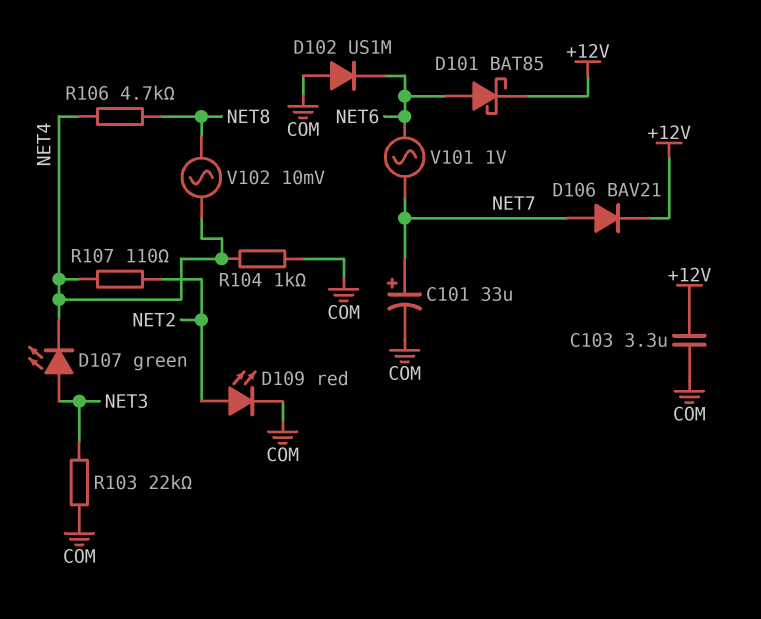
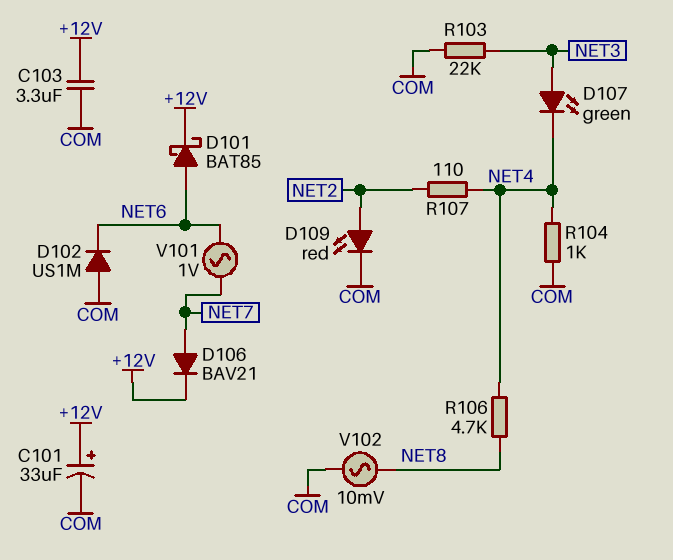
C101: 33uF (plus NET7, minus COM) -> 33uF (plus +12V, minus COM)
V102: AC 10mV (NET4, NET8) -> AC 10mV (COM, NET8)

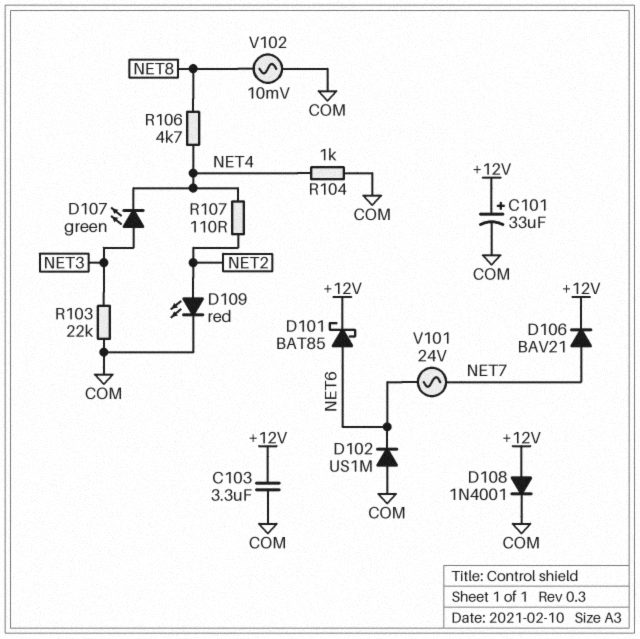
D108: none -> diode 1N4001 (A +12V, K COM)
V101: AC 1V (NET6, NET7) -> AC 24V (NET6, NET7)

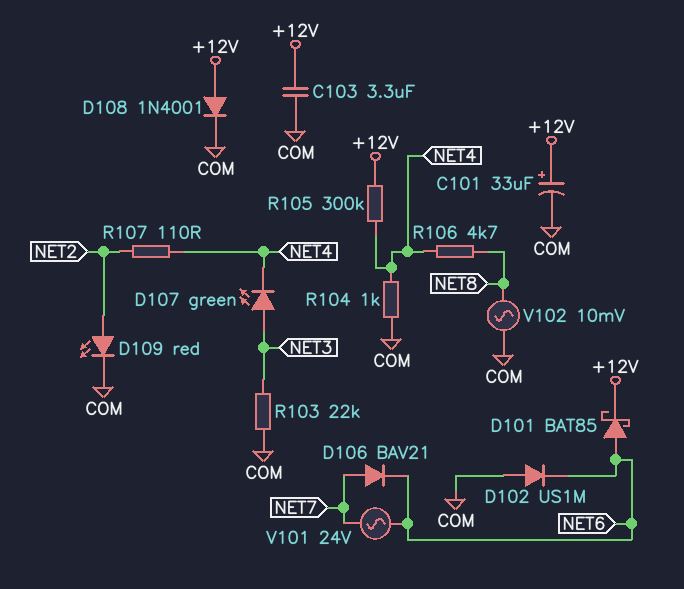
D106: diode BAV21 (A NET7, K +12V) -> diode BAV21 (A NET7, K NET6)
R105: none -> 300k (+12V, NET4)

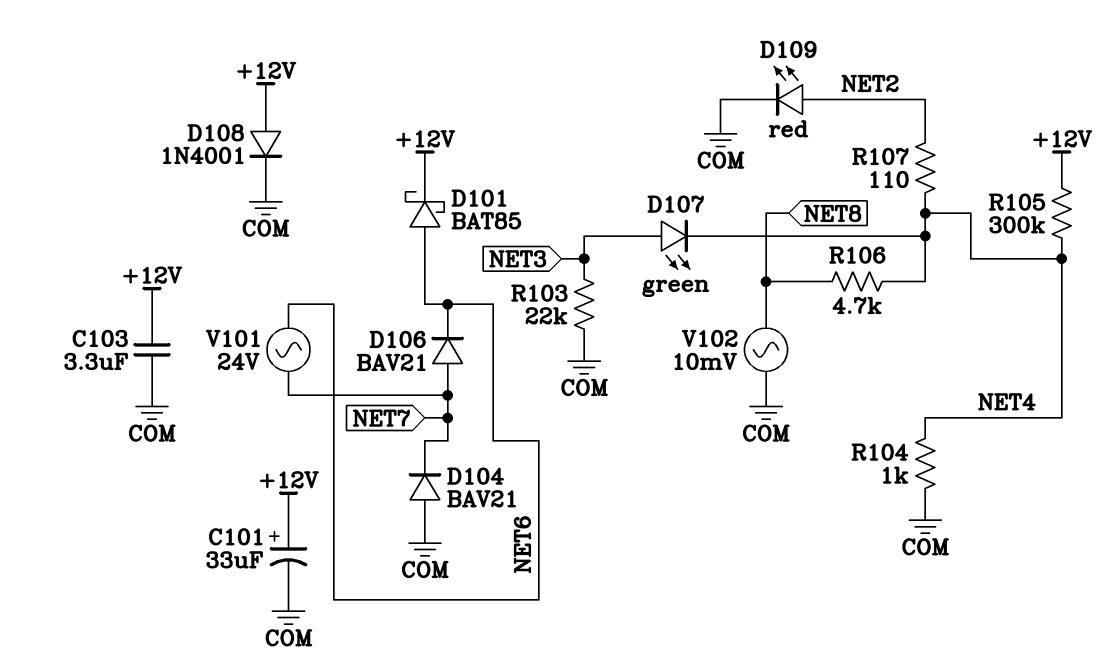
D102: diode US1M (A COM, K NET6) -> none
D104: none -> diode BAV21 (A COM, K NET7)

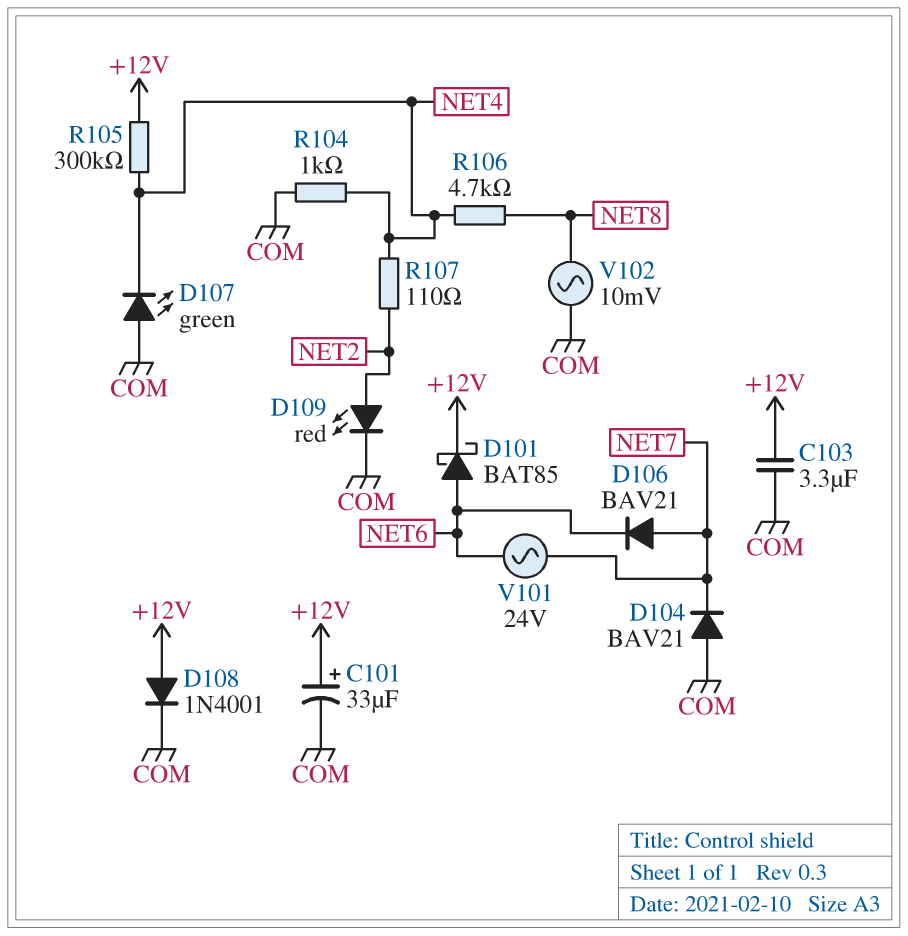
D107: LED green (A NET3, K NET4) -> LED green (A COM, K NET4)
R103: 22k (COM, NET3) -> none

